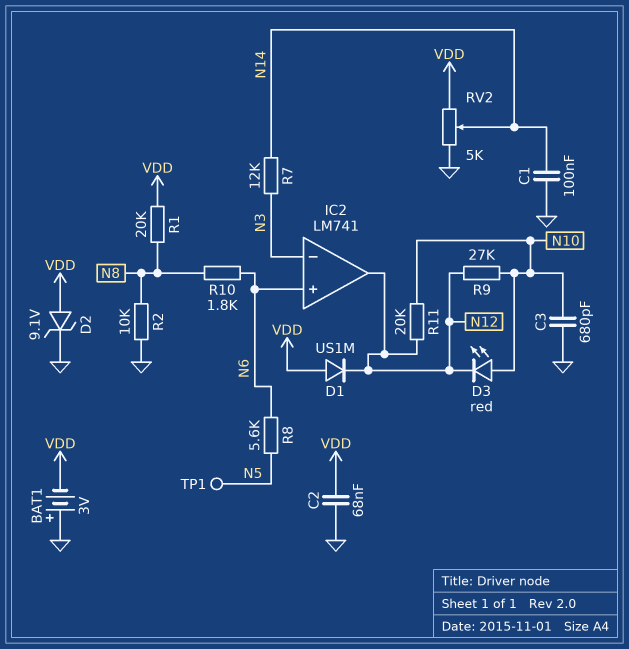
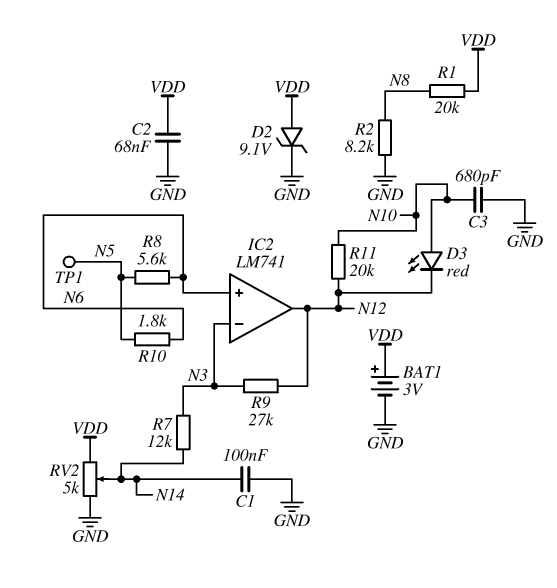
BAT1: 3V (plus GND, minus VDD) -> 3V (plus VDD, minus GND)
D1: diode US1M (A VDD, K N12) -> none
R2: 10k (GND, N8) -> 8.2k (GND, N8)
R9: 27k (N10, N12) -> 27k (N3, N12)
R10: 1.8k (N6, N8) -> 1.8k (N5, N6)

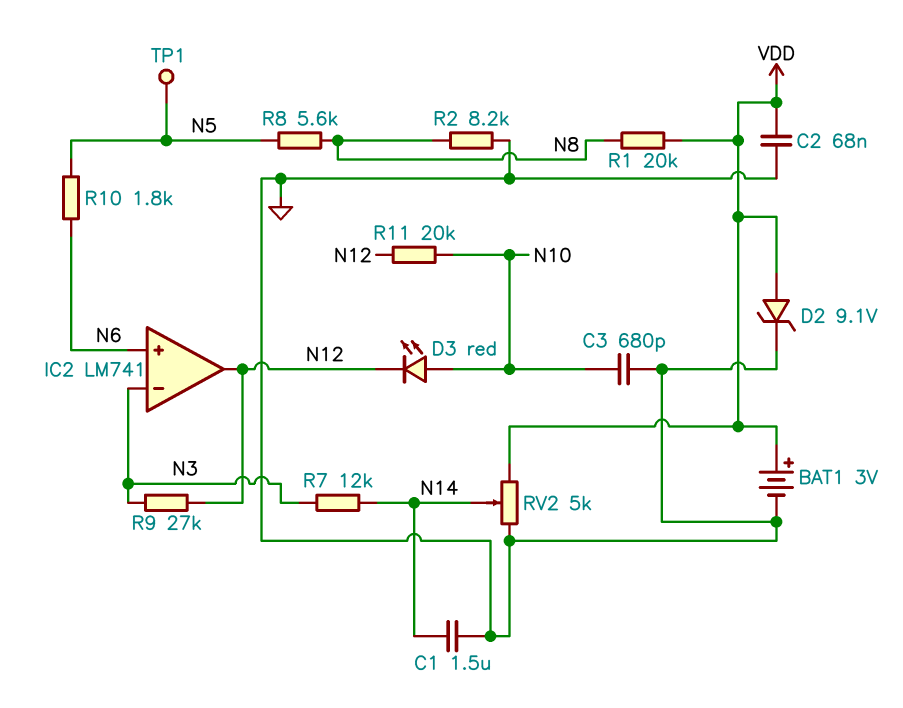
C1: 100nF (GND, N14) -> 1.5uF (GND, N14)
R8: 5.6k (N5, N6) -> 5.6k (N5, N8)

